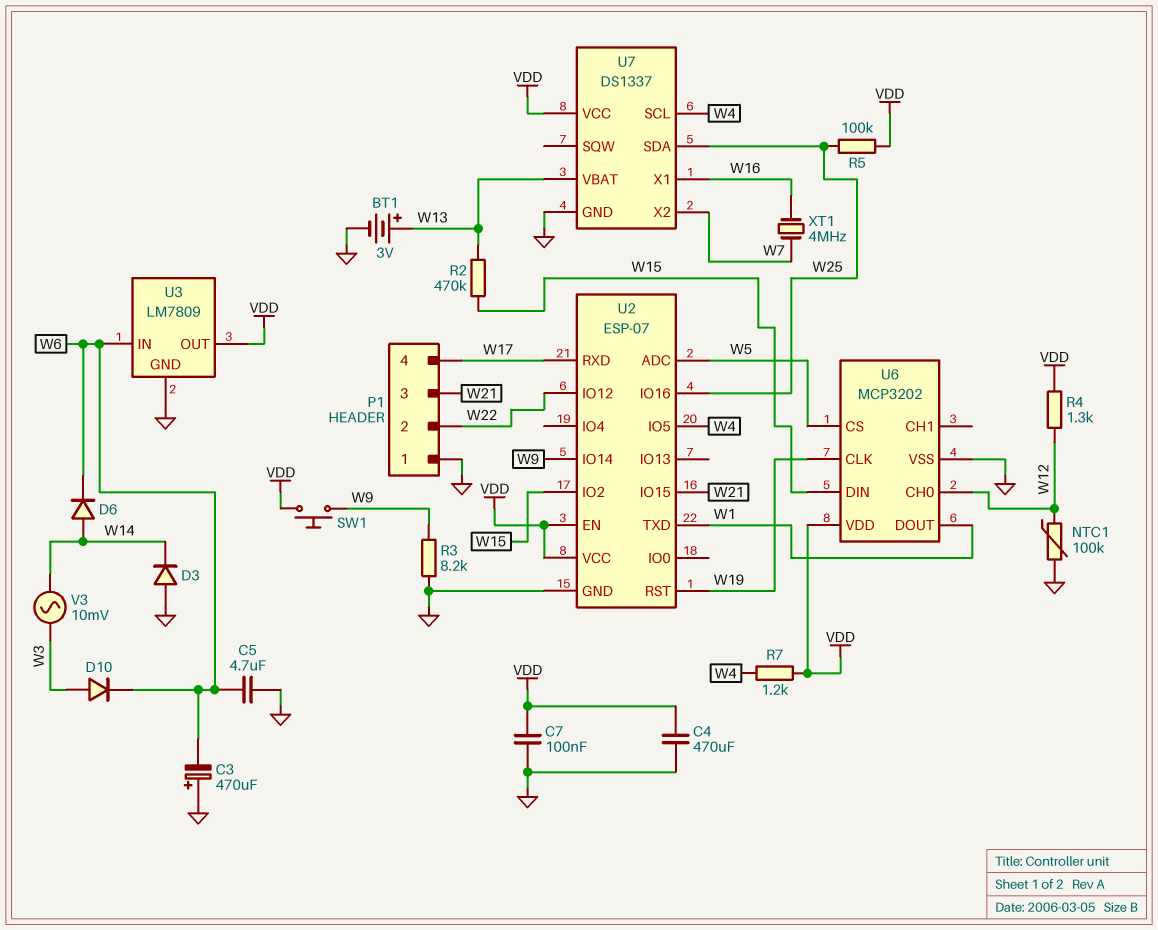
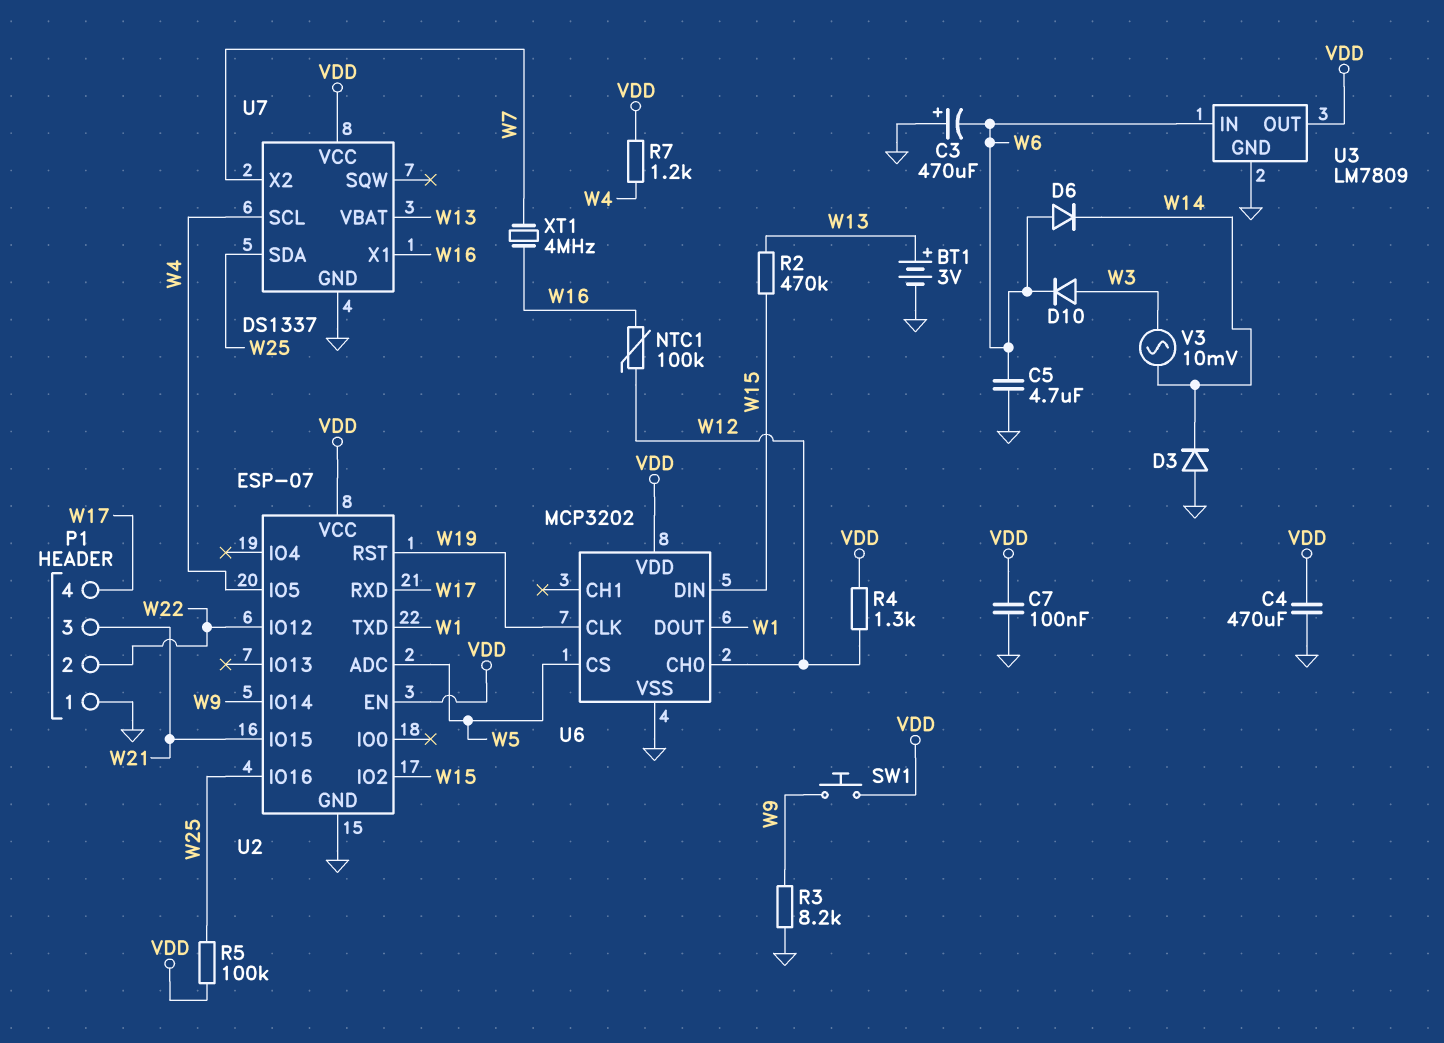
D6: diode (A W14, K W6) -> diode (A W6, K W14)
NTC1: 100k (GND, W12) -> 100k (W12, W16)

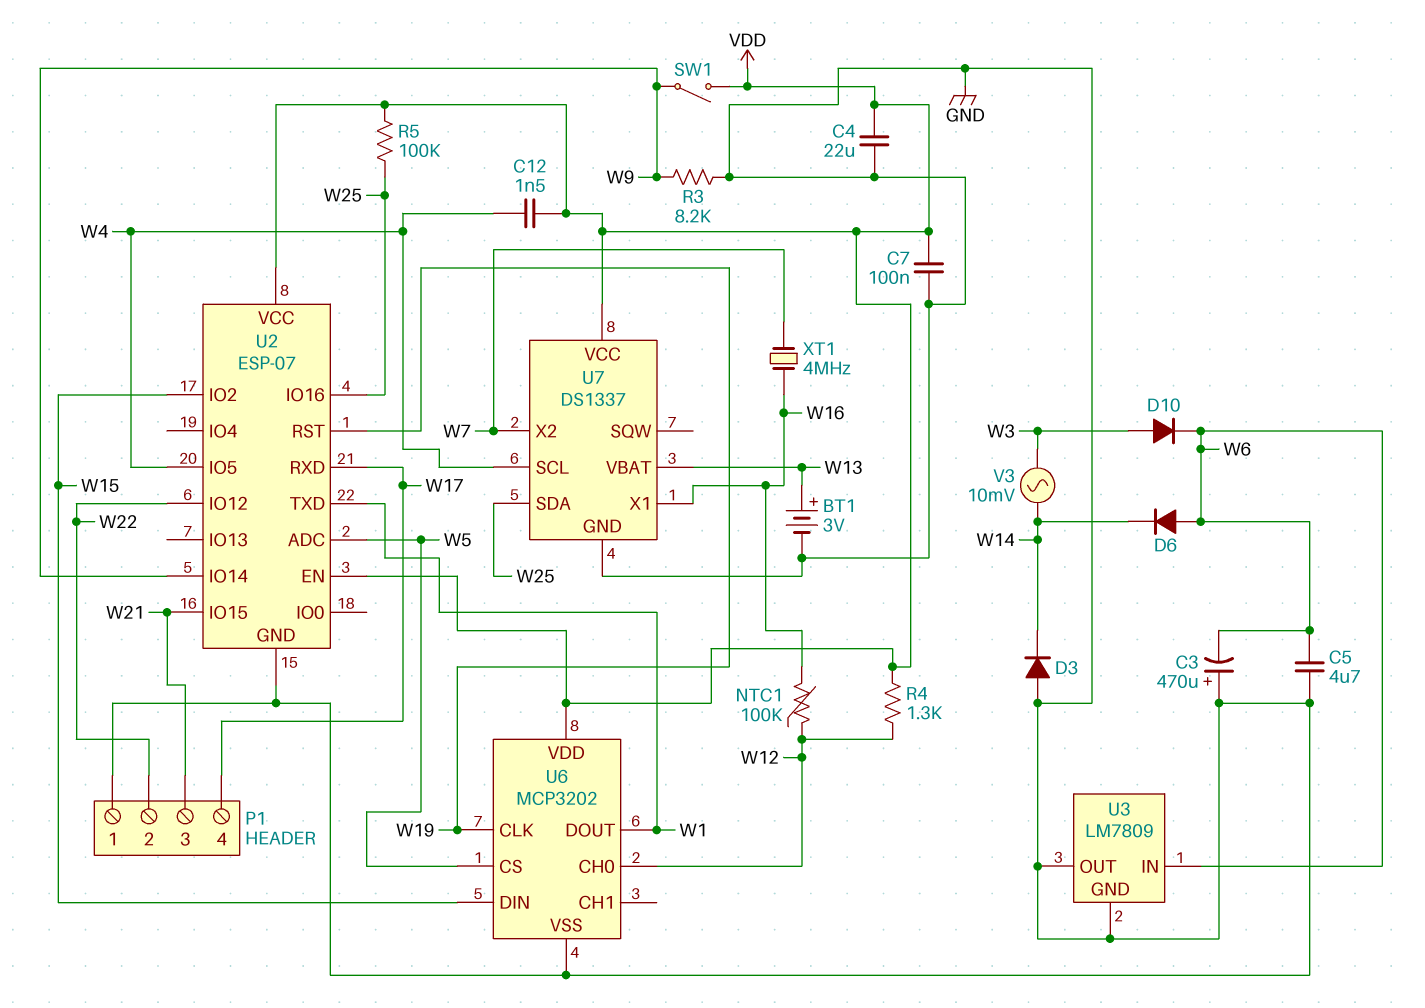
C4: 470uF (GND, VDD) -> 22uF (GND, VDD)
C12: none -> 1.5nF (VDD, W4)
R2: 470k (W13, W15) -> none
R7: 1.2k (VDD, W4) -> none
SW1: button (VDD, W9) -> switch (VDD, W9)
U3 pin OUT: VDD -> GND

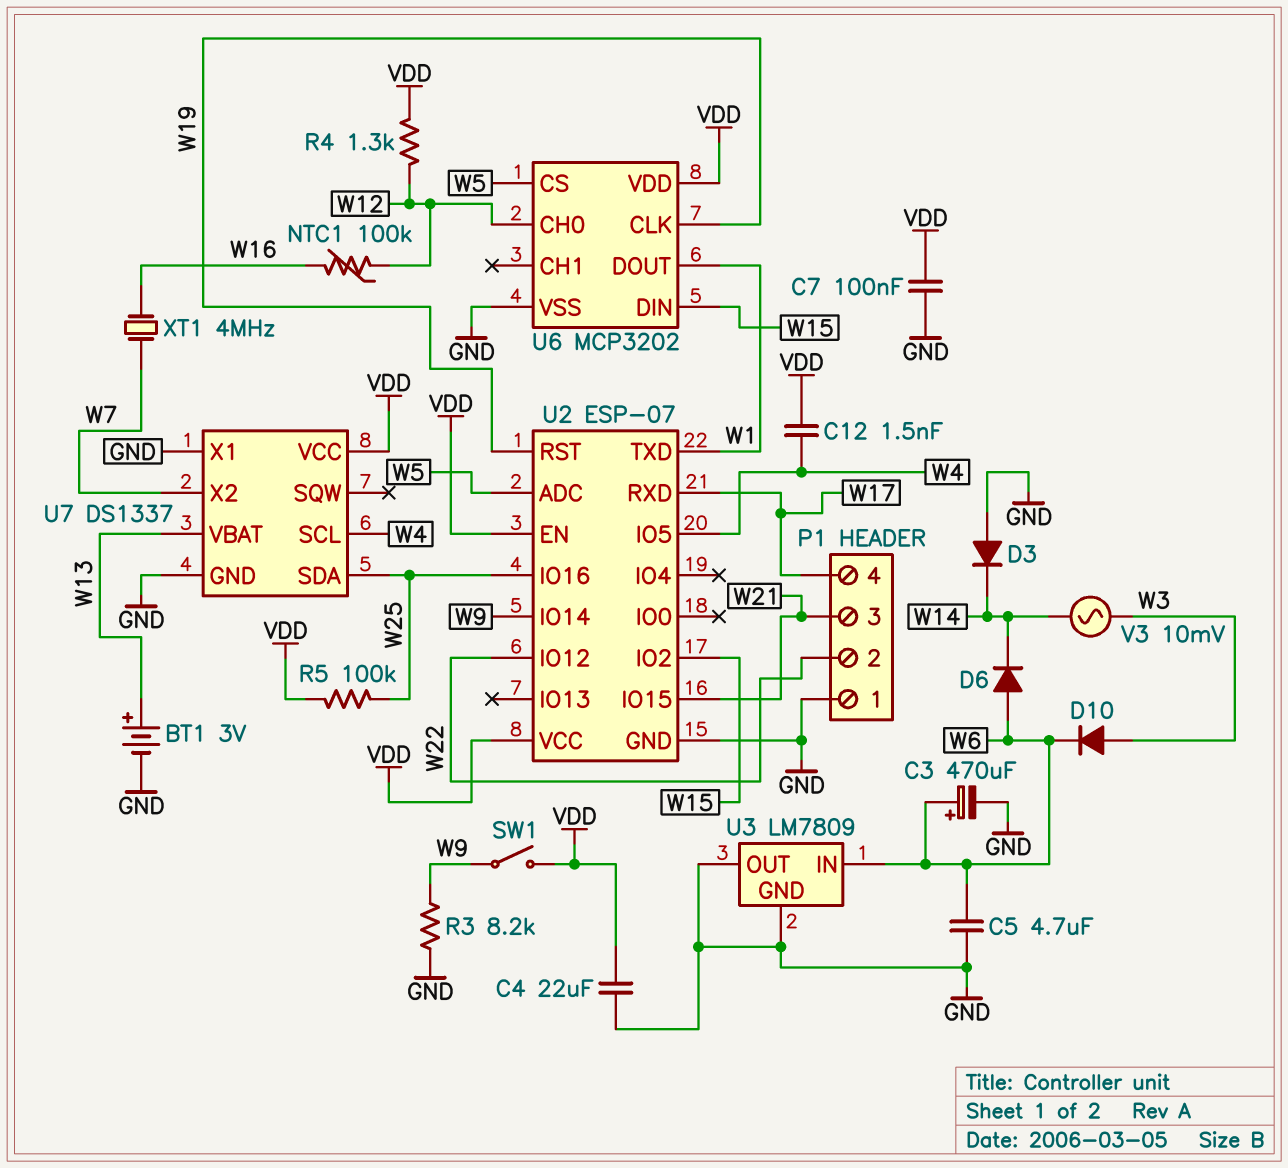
C3: 470uF (plus GND, minus W6) -> 470uF (plus W6, minus GND)
U7 pin X1: W16 -> GND

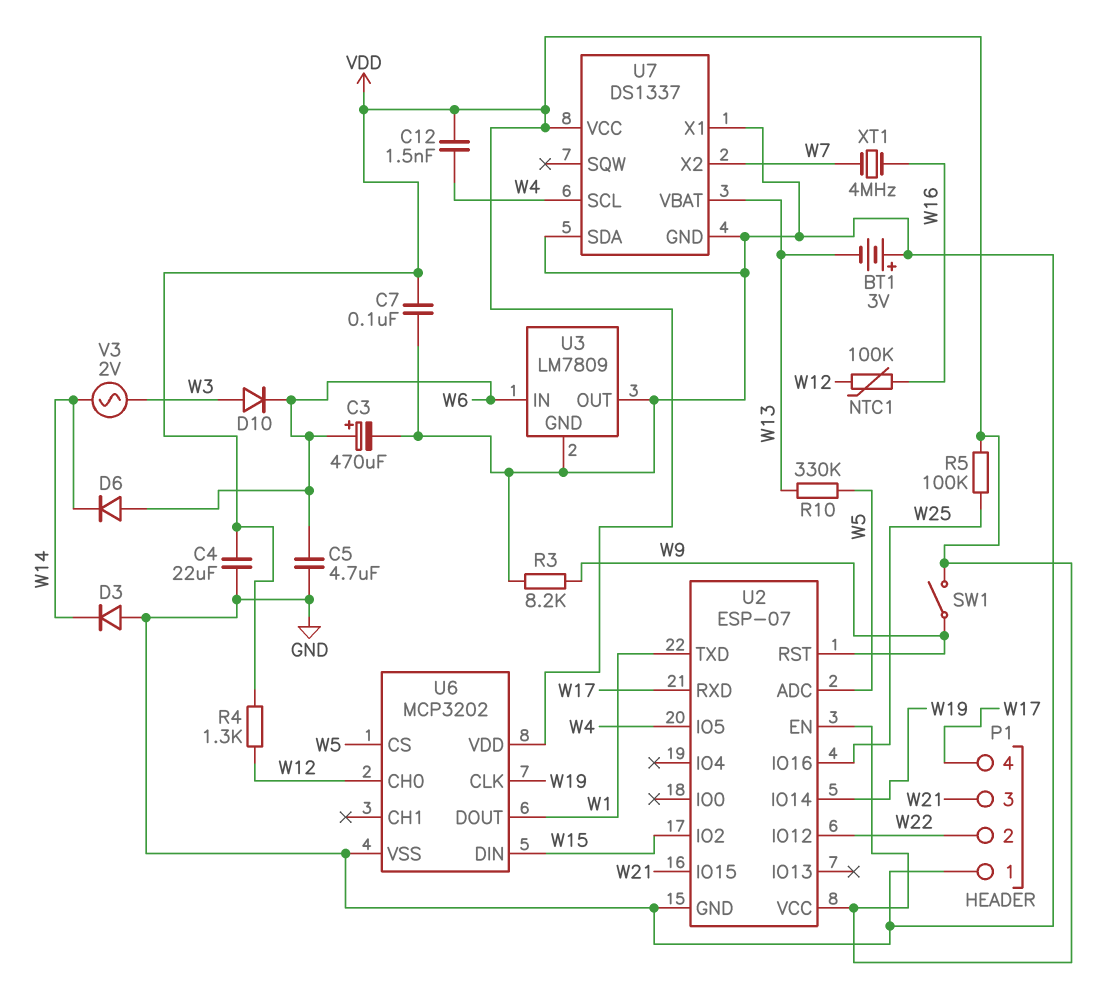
BT1: 3V (plus W13, minus GND) -> 3V (plus GND, minus W13)
R10: none -> 330k (W5, W13)
U2 pin IO14: W9 -> W19
U2 pin RST: W19 -> W9
U7 pin SDA: W25 -> GND
V3: AC 10mV (W3, W14) -> AC 2V (W3, W14)

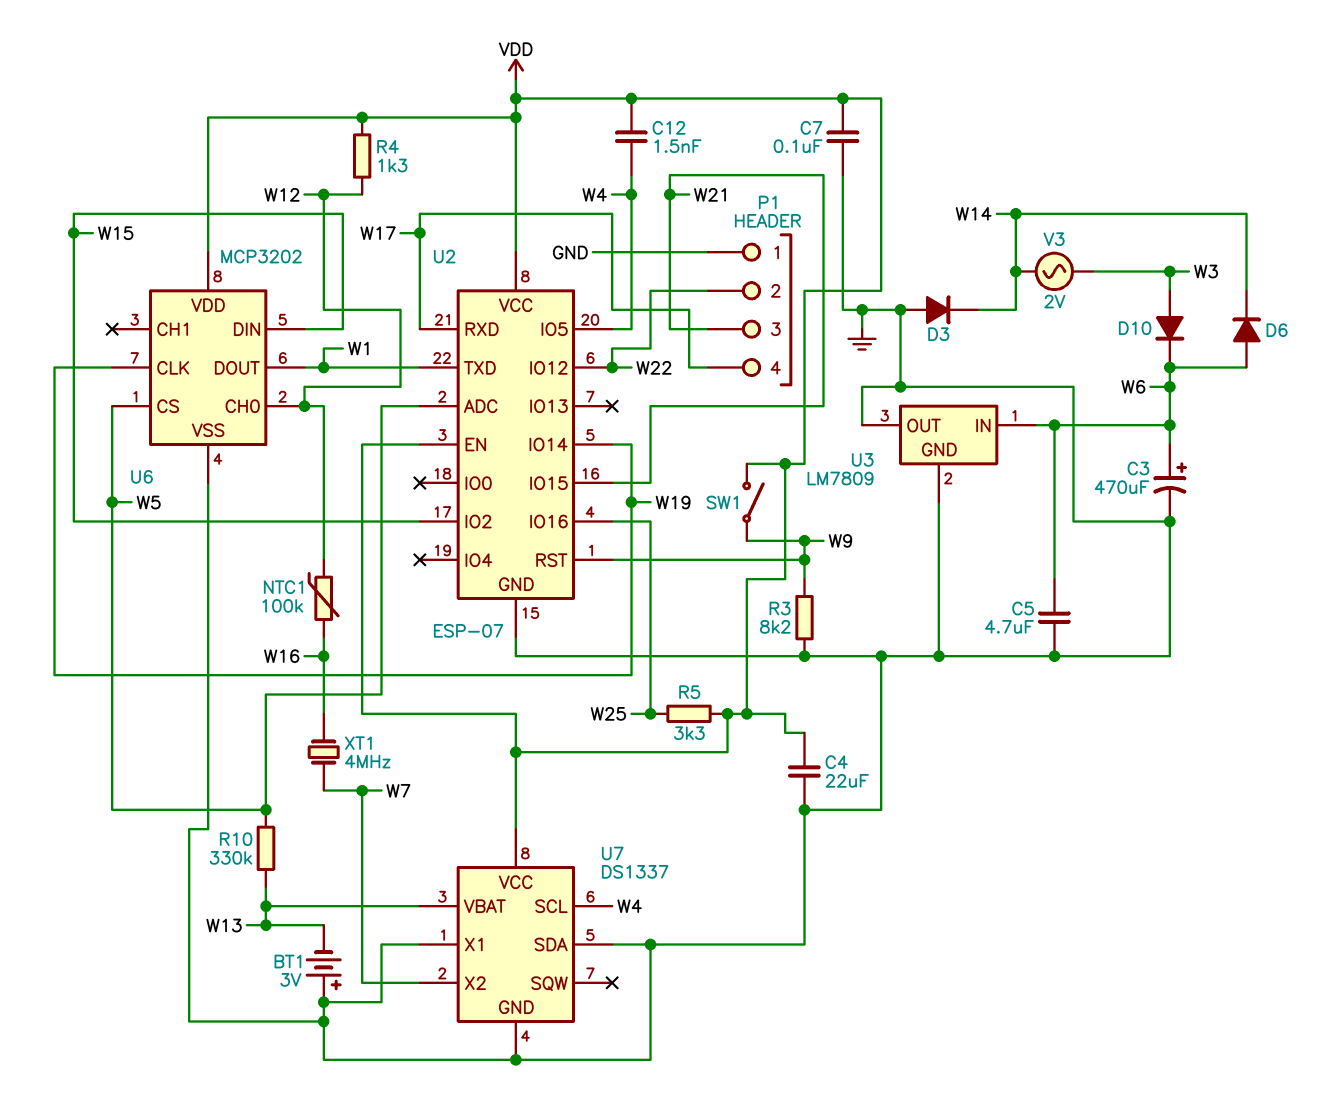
R5: 100k (VDD, W25) -> 3.3k (VDD, W25)

